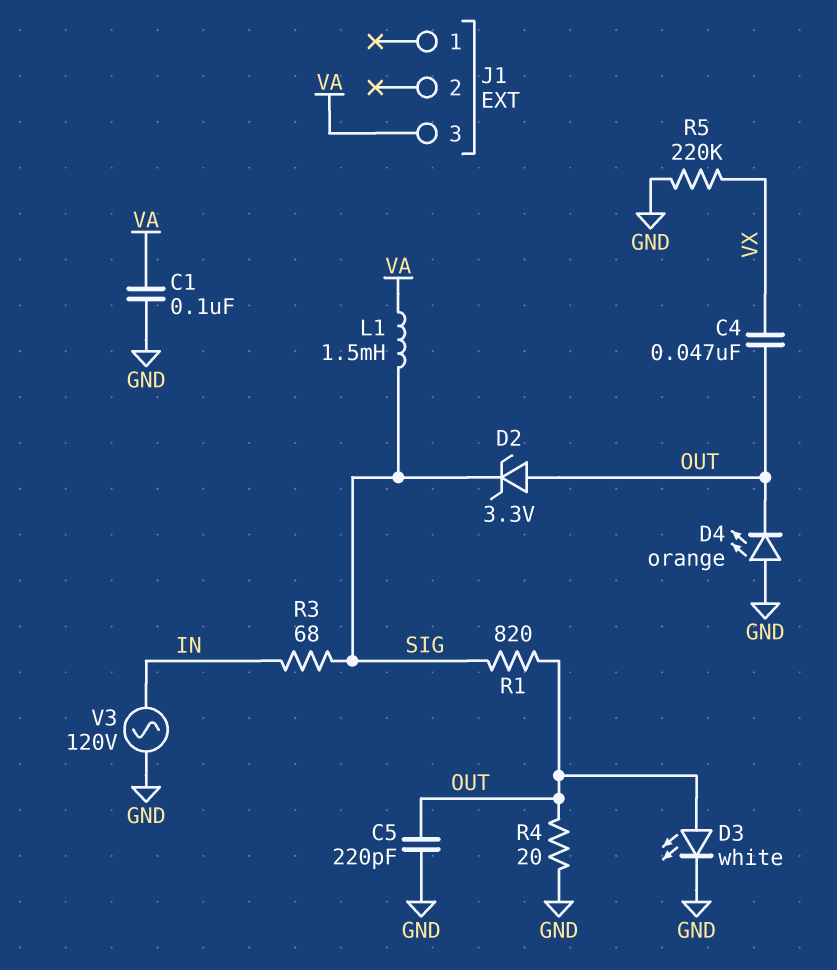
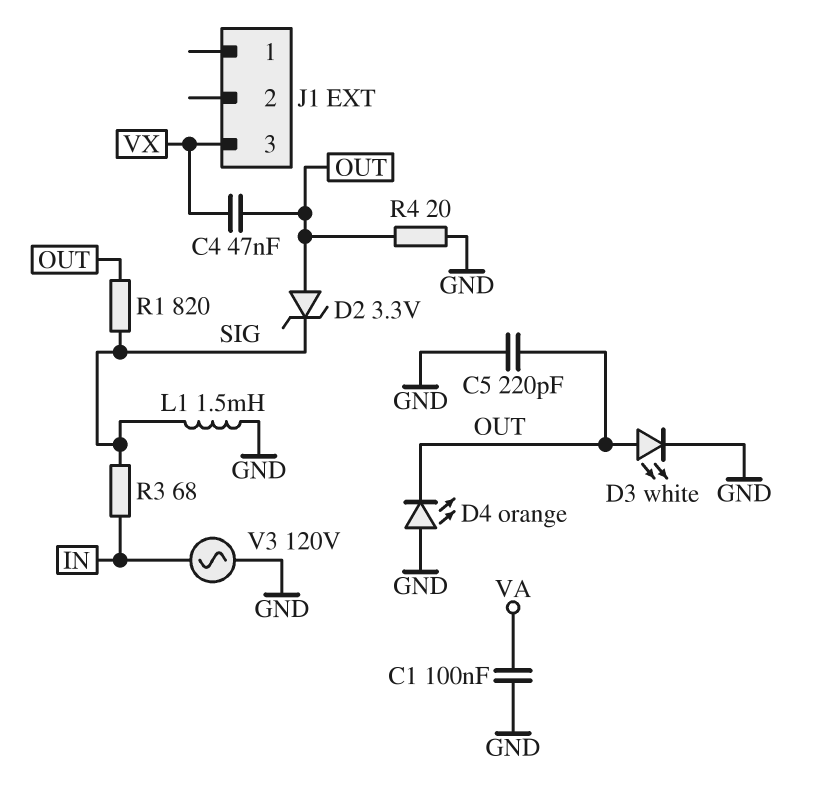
J1 pin 3: VA -> VX
L1: 1.5mH (SIG, VA) -> 1.5mH (GND, SIG)
R5: 220k (GND, VX) -> none

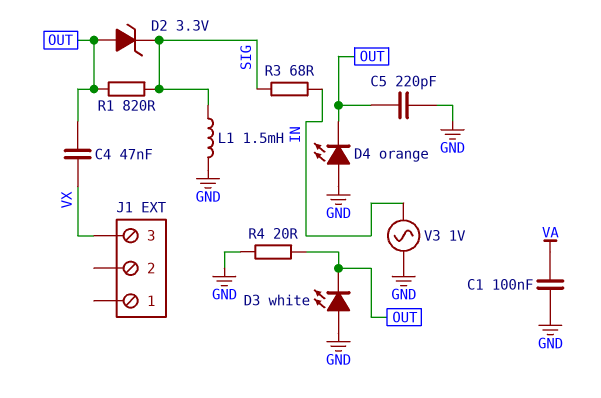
D3: LED white (A OUT, K GND) -> LED white (A GND, K OUT)
V3: AC 120V (GND, IN) -> AC 1V (GND, IN)

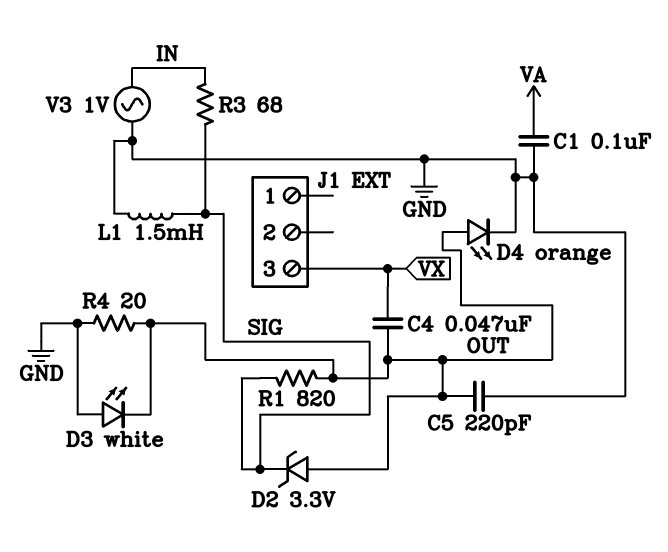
D4: LED orange (A GND, K OUT) -> LED orange (A OUT, K GND)

